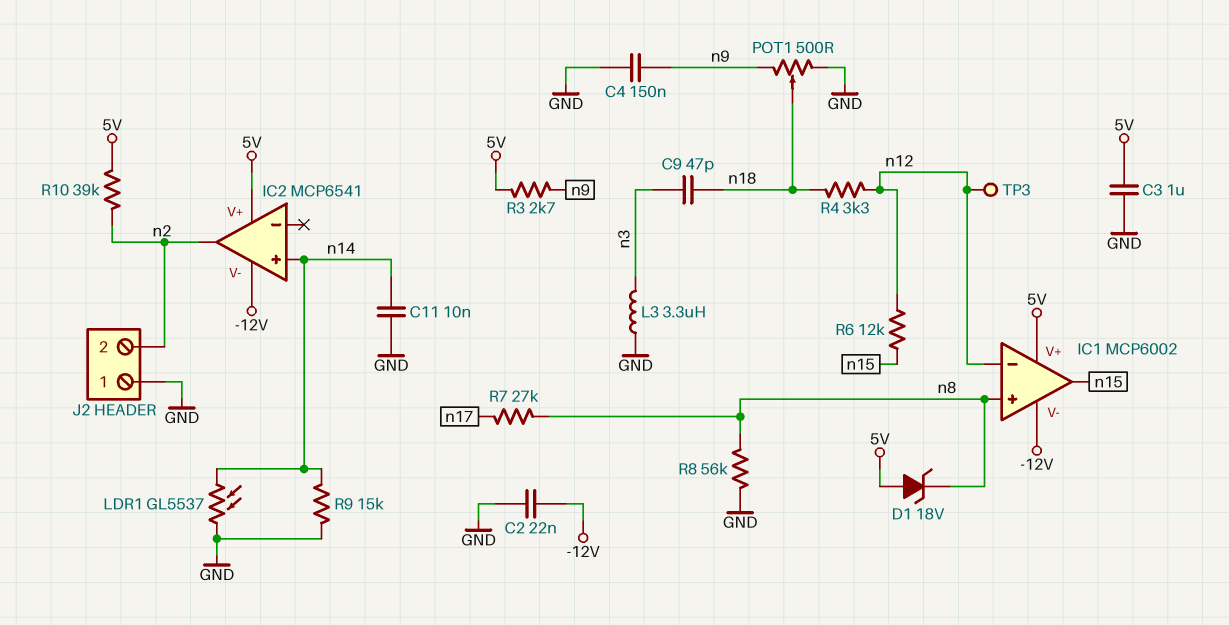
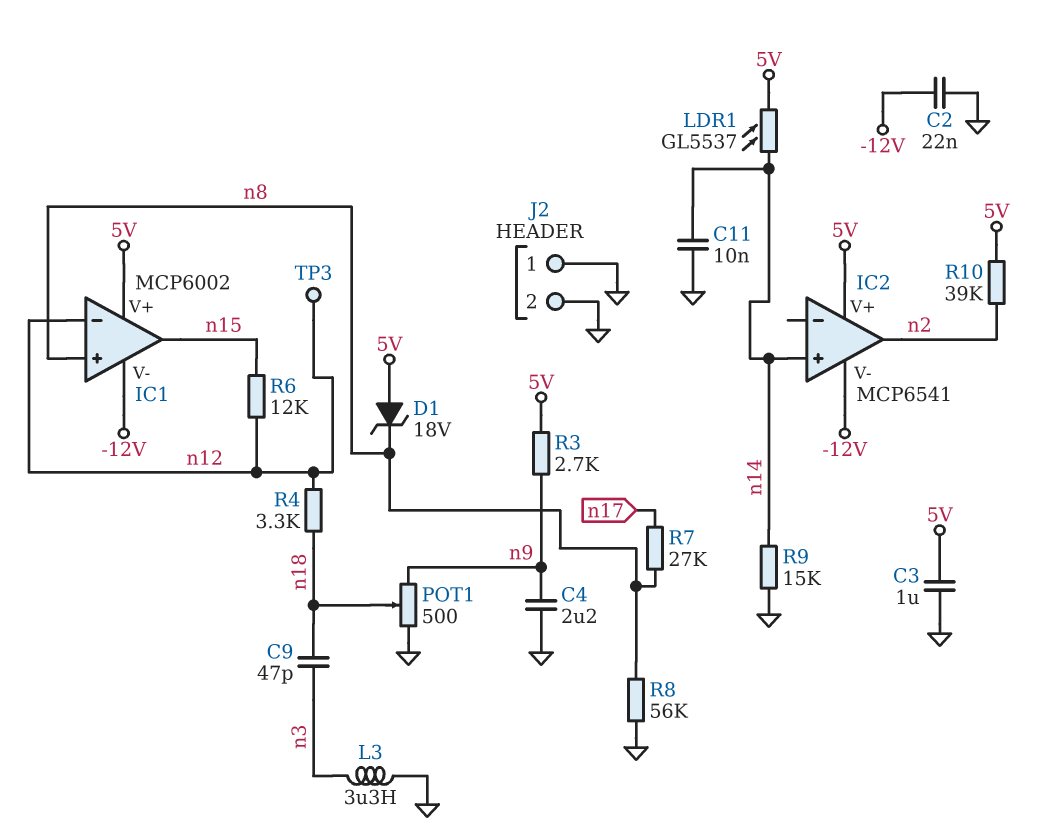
C4: 150nF (GND, n9) -> 2.2uF (GND, n9)
J2 pin 2: n2 -> GND
LDR1: GL5537 (GND, n14) -> GL5537 (5V, n14)

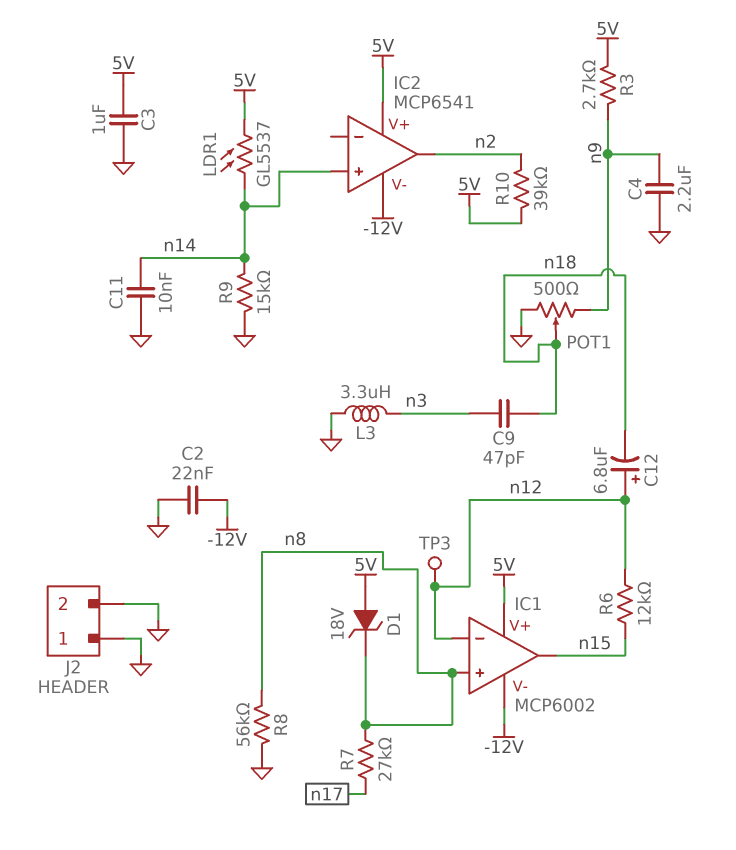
C12: none -> 6.8uF (plus n12, minus n18)
R4: 3.3k (n12, n18) -> none

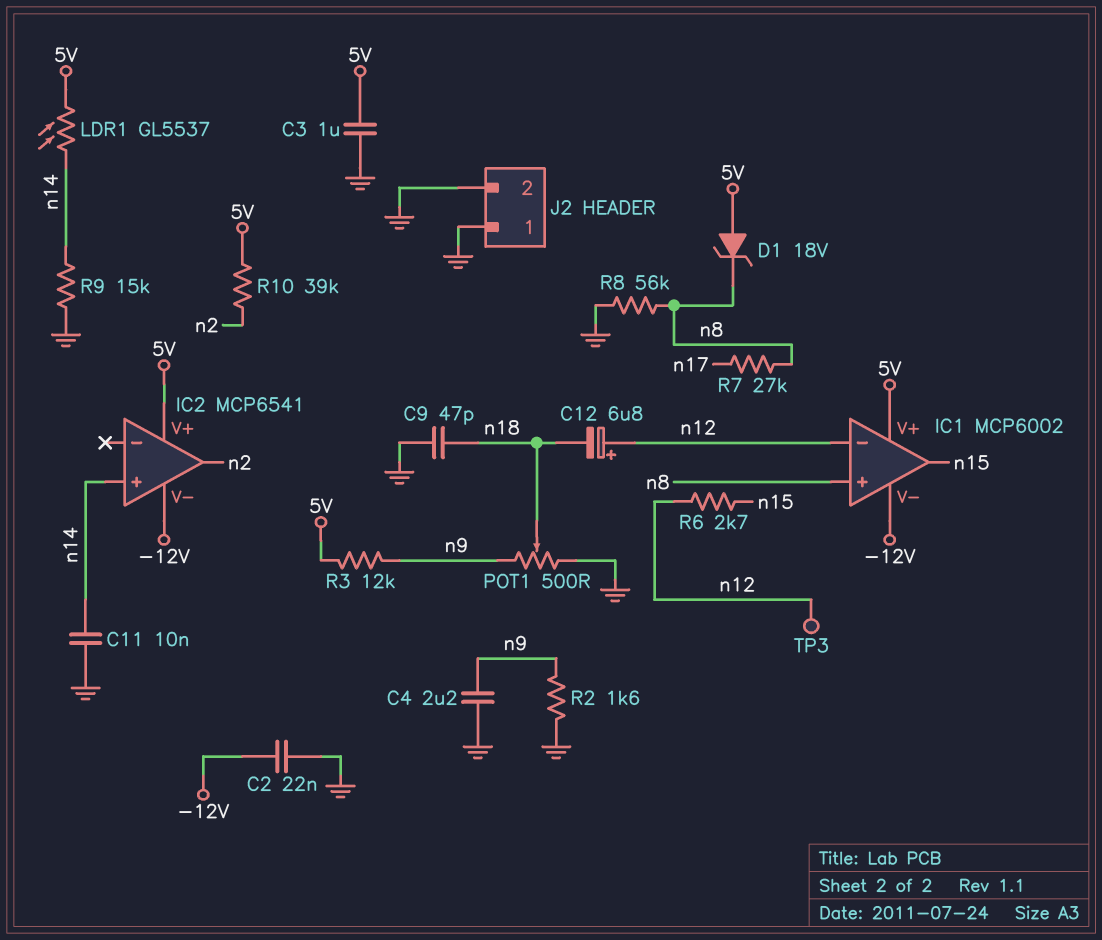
C9: 47pF (n3, n18) -> 47pF (GND, n18)
L3: 3.3uH (GND, n3) -> none
R2: none -> 1.6k (GND, n9)
R3: 2.7k (5V, n9) -> 12k (5V, n9)
R6: 12k (n12, n15) -> 2.7k (n12, n15)

